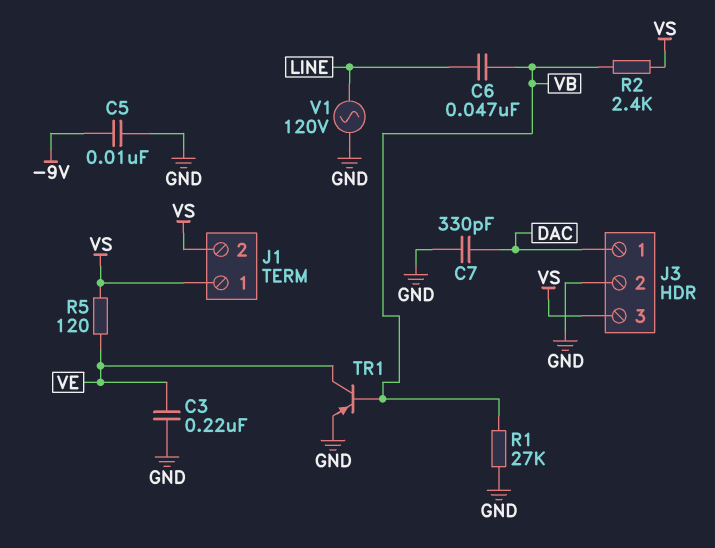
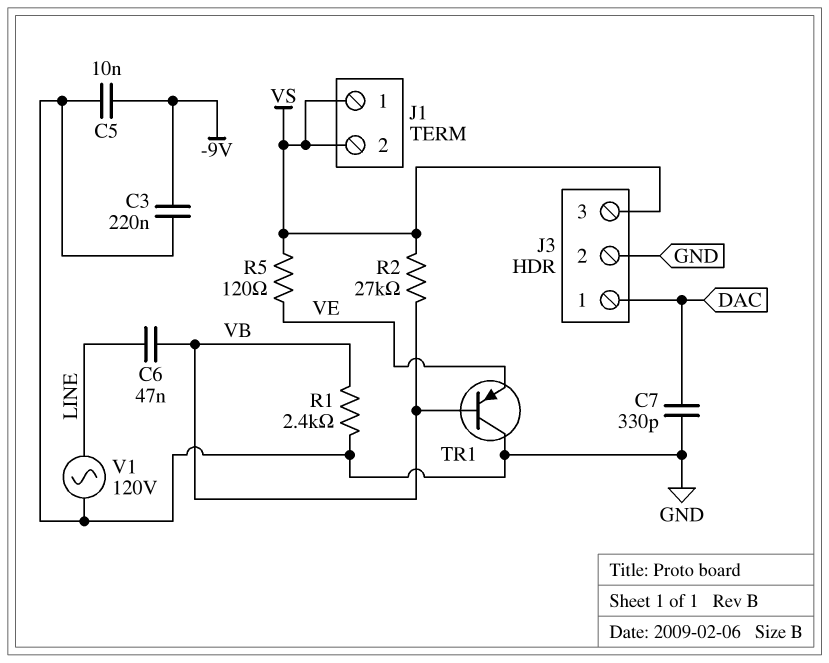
C3: 220nF (GND, VE) -> 220nF (-9V, GND)
R1: 27k (GND, VB) -> 2.4k (GND, VB)
R2: 2.4k (VB, VS) -> 27k (VB, VS)
TR1: PNP (B VB, C VE, E GND) -> PNP (B VB, C GND, E VE)

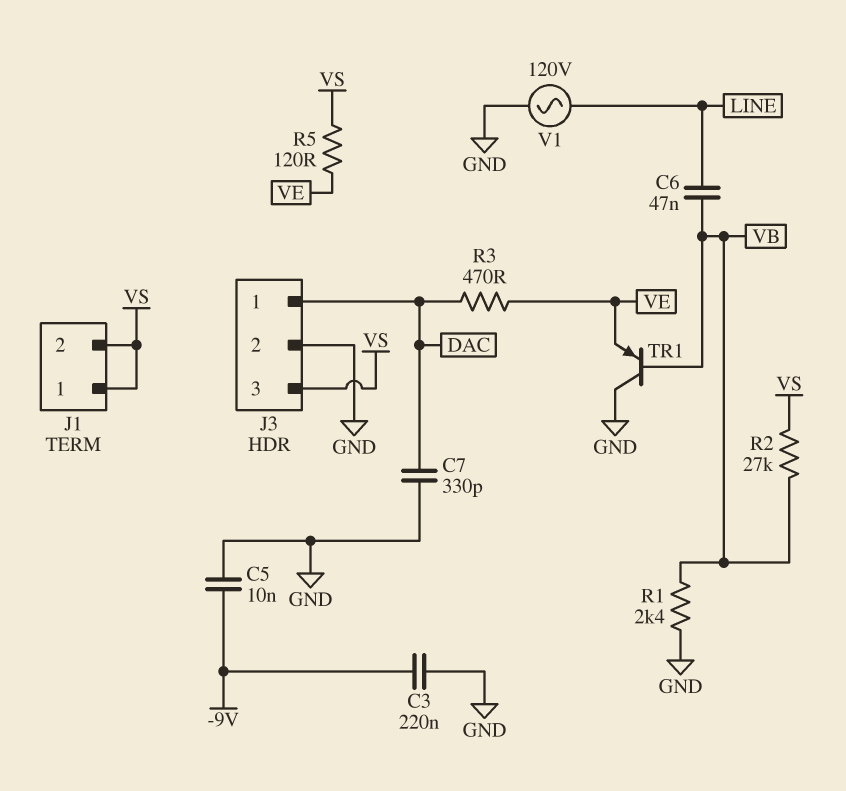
R3: none -> 470 (DAC, VE)

